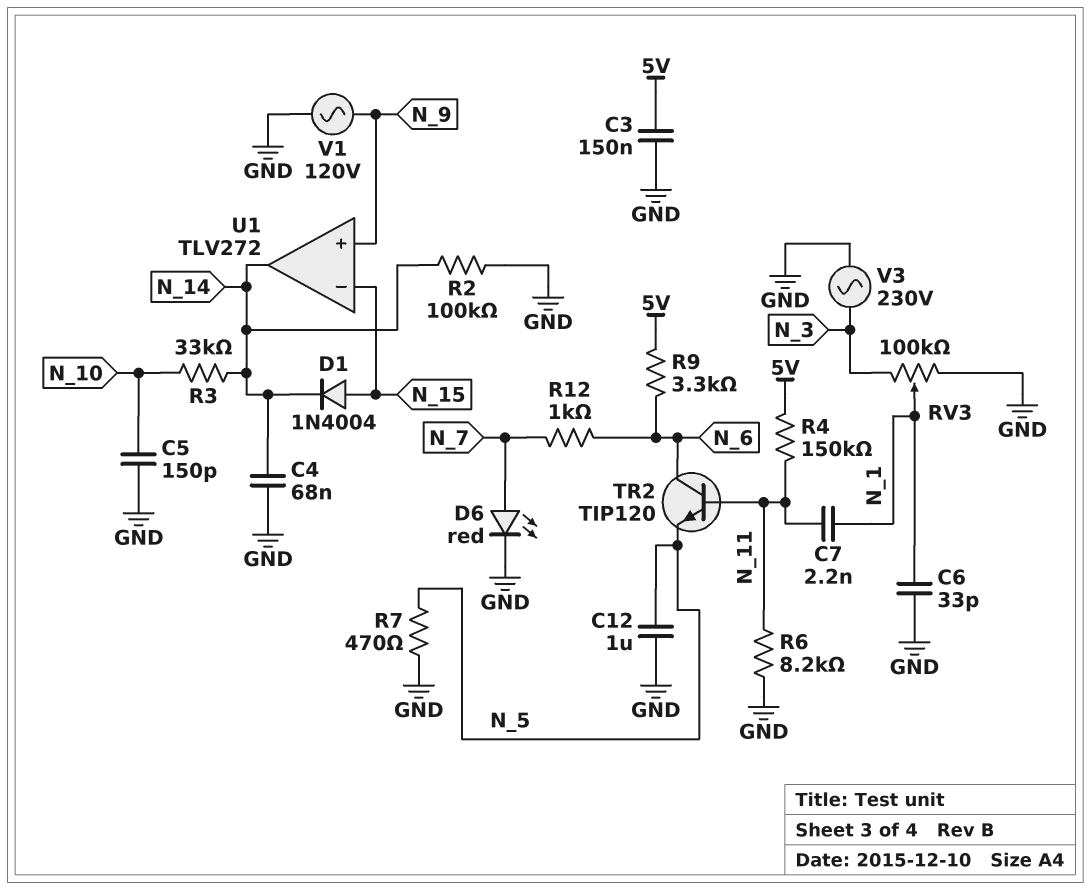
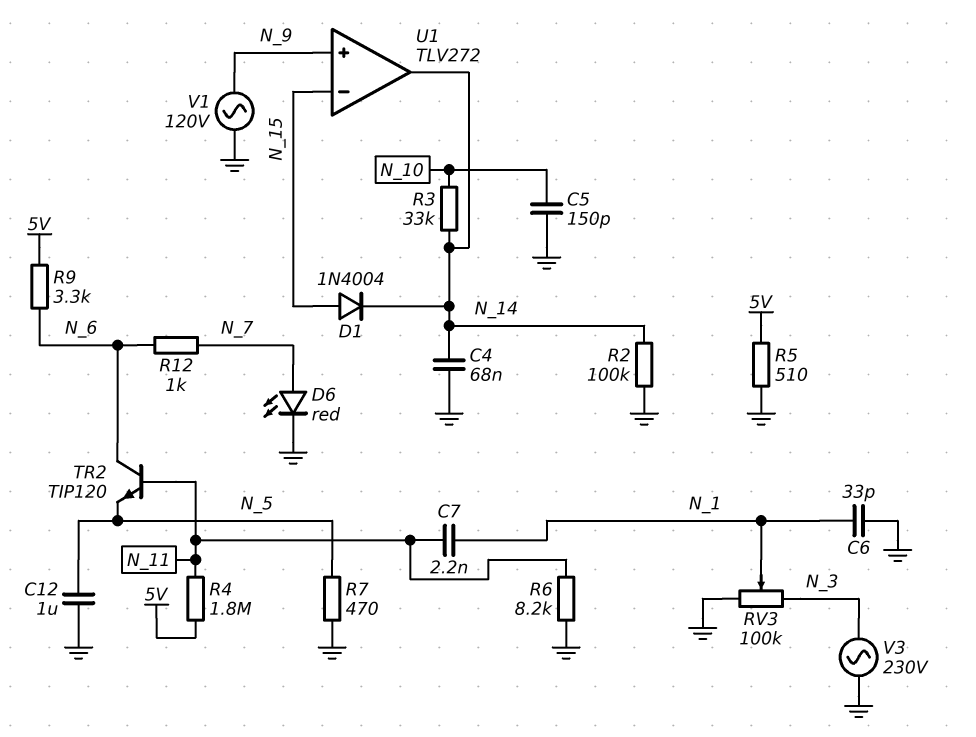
C3: 150nF (5V, GND) -> none
R4: 150k (5V, N_11) -> 1.8M (5V, N_11)
R5: none -> 510 (5V, GND)

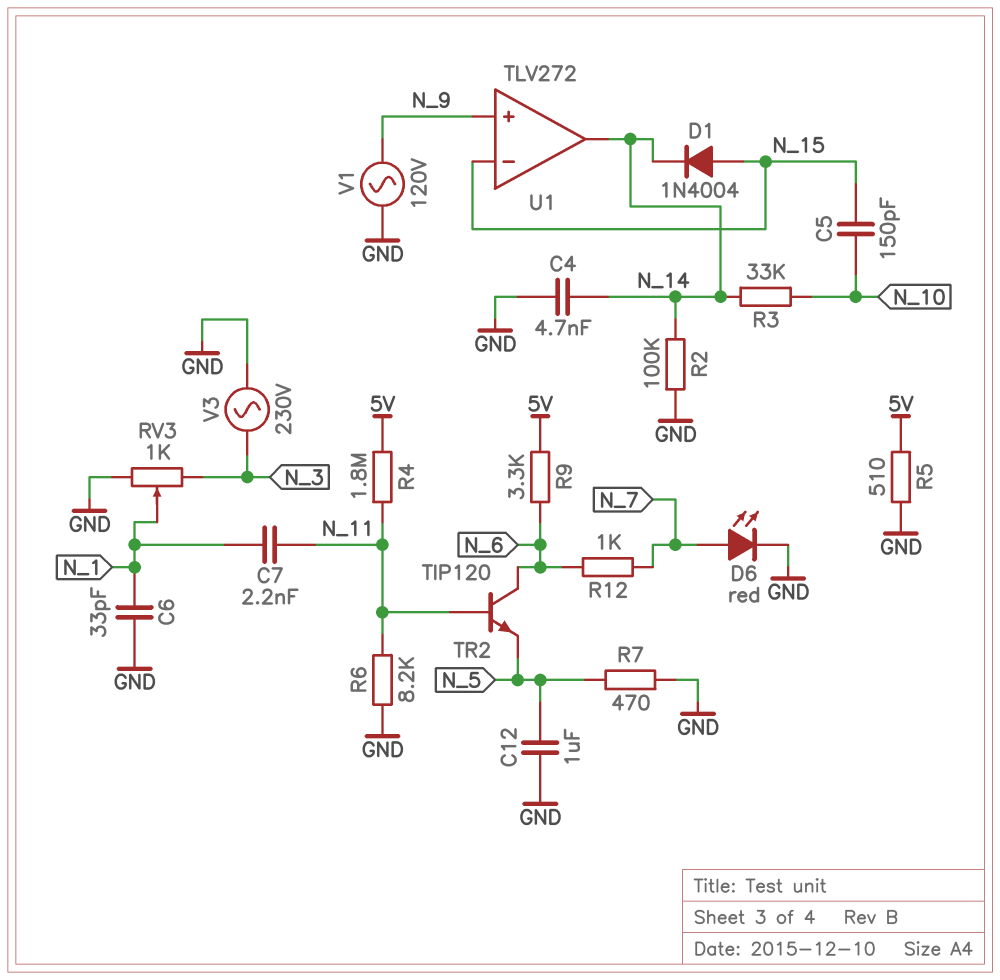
C4: 68nF (GND, N_14) -> 4.7nF (GND, N_14)
C5: 150pF (GND, N_10) -> 150pF (N_10, N_15)
RV3: 100k (GND, N_3, wiper N_1) -> 1k (GND, N_3, wiper N_1)

